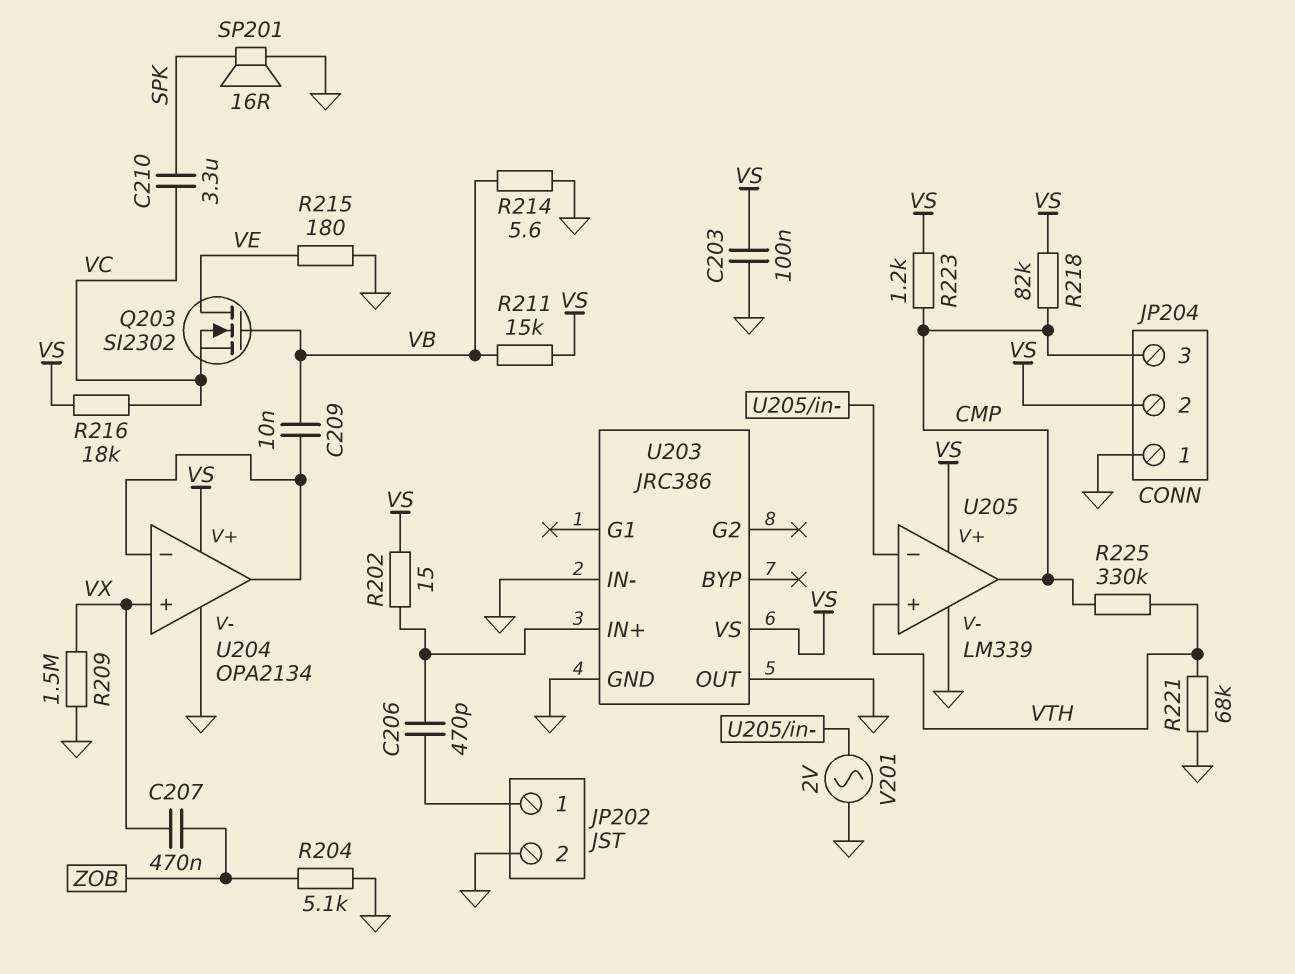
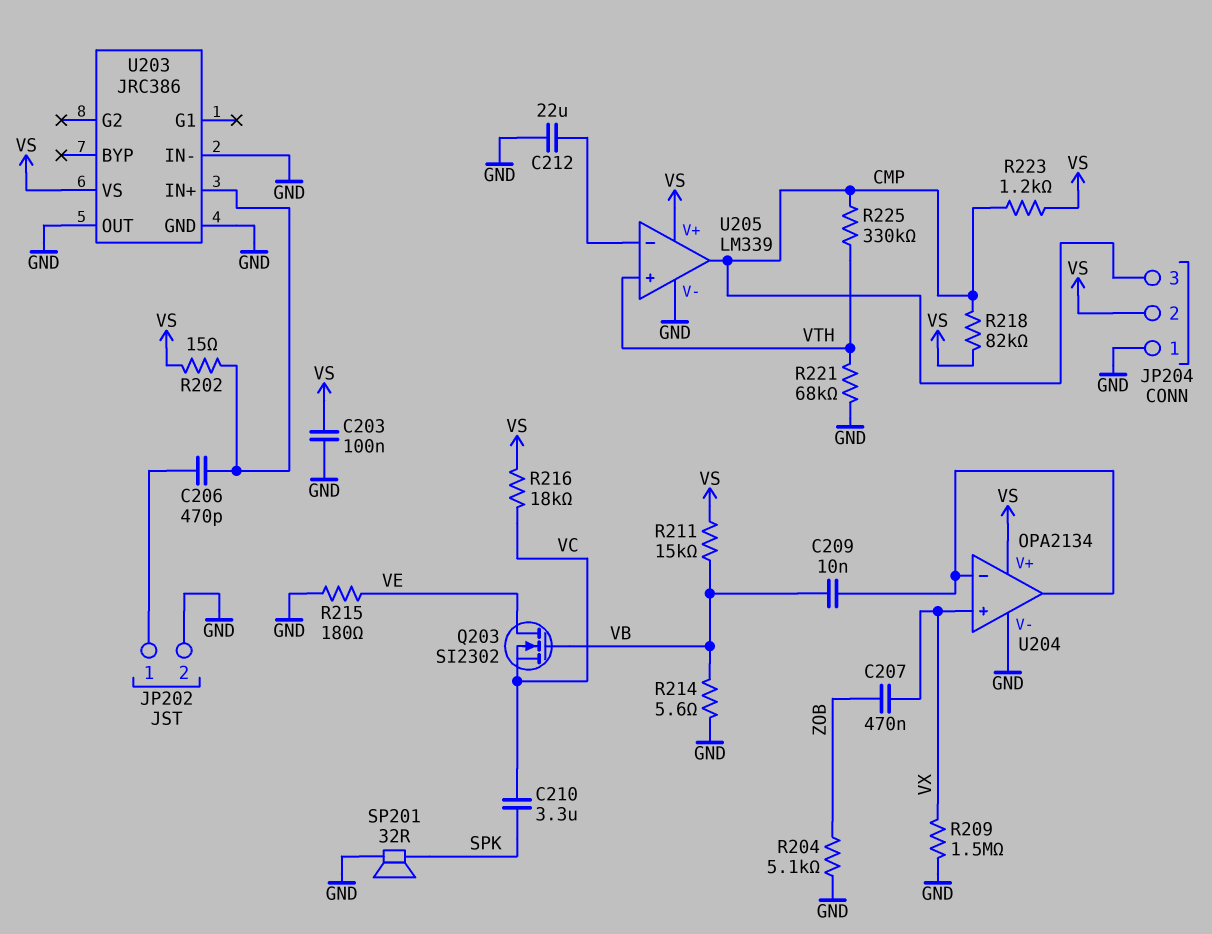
C212: none -> 22uF (GND, U205/in-)
SP201: speaker 16R (GND, SPK) -> speaker 32R (GND, SPK)
V201: AC 2V (GND, U205/in-) -> none

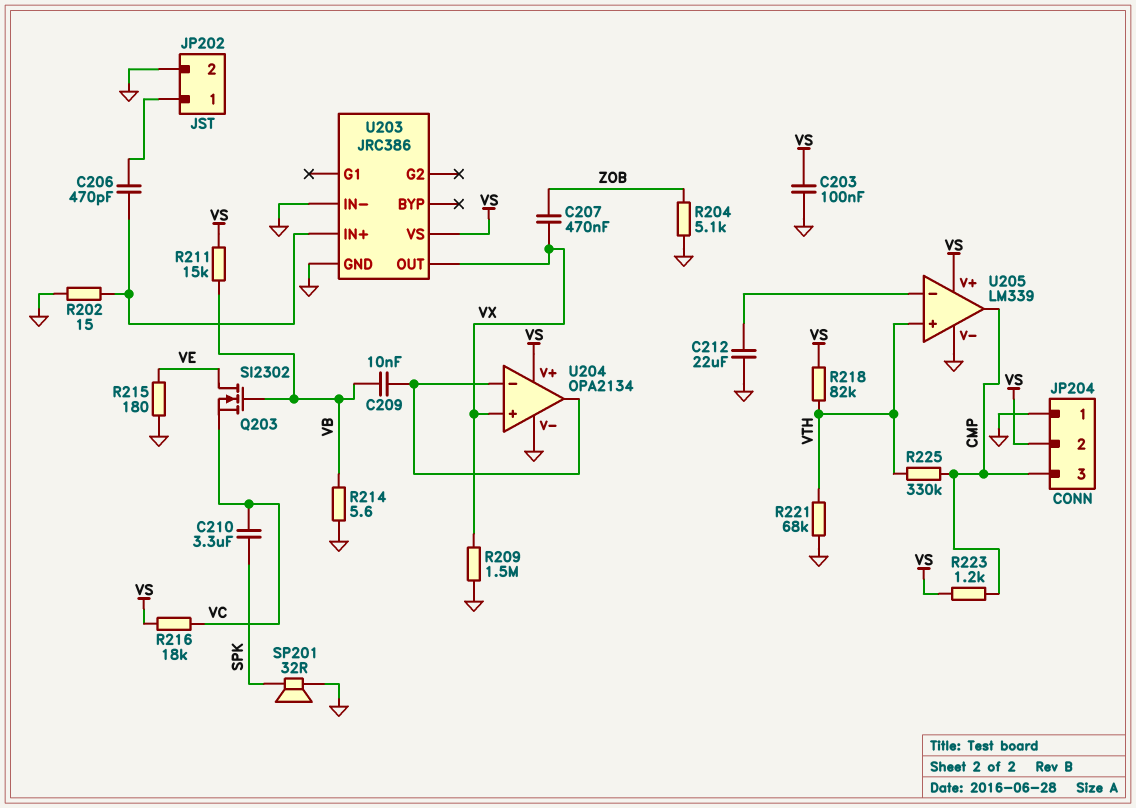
R202: 15 (U203/IN+, VS) -> 15 (GND, U203/IN+)
R218: 82k (CMP, VS) -> 82k (VS, VTH)
U203 pin OUT: GND -> VX

